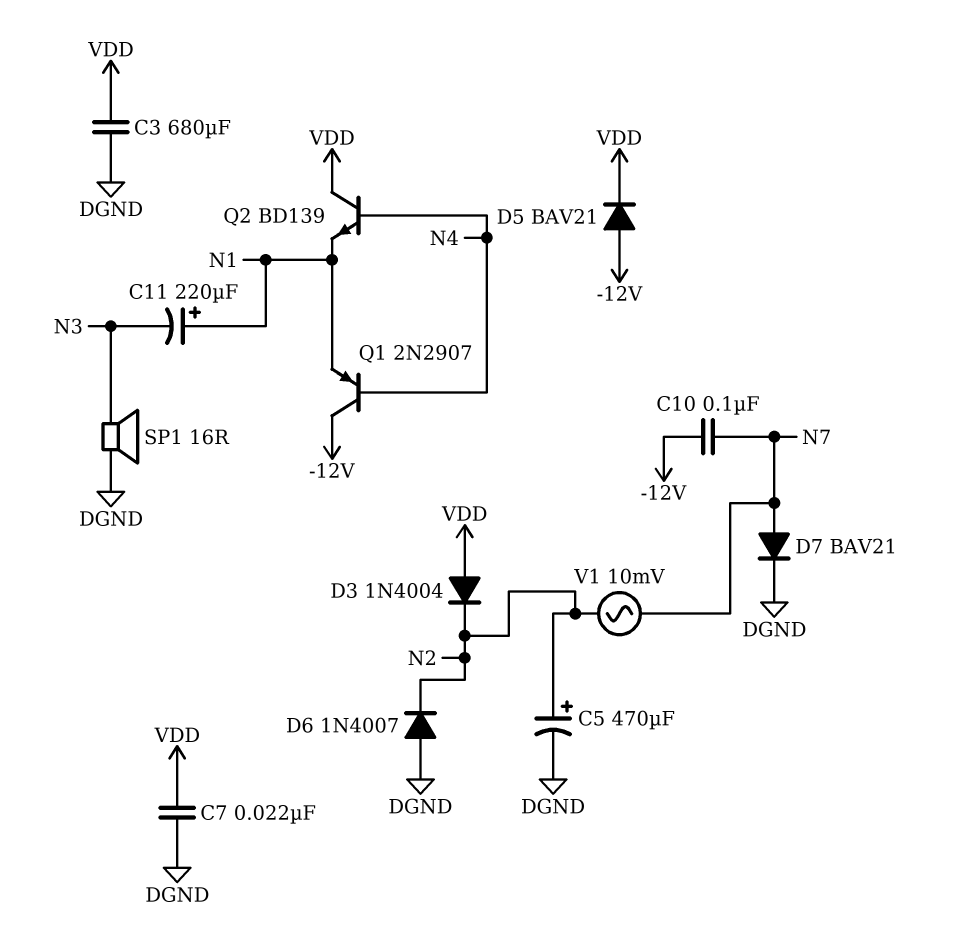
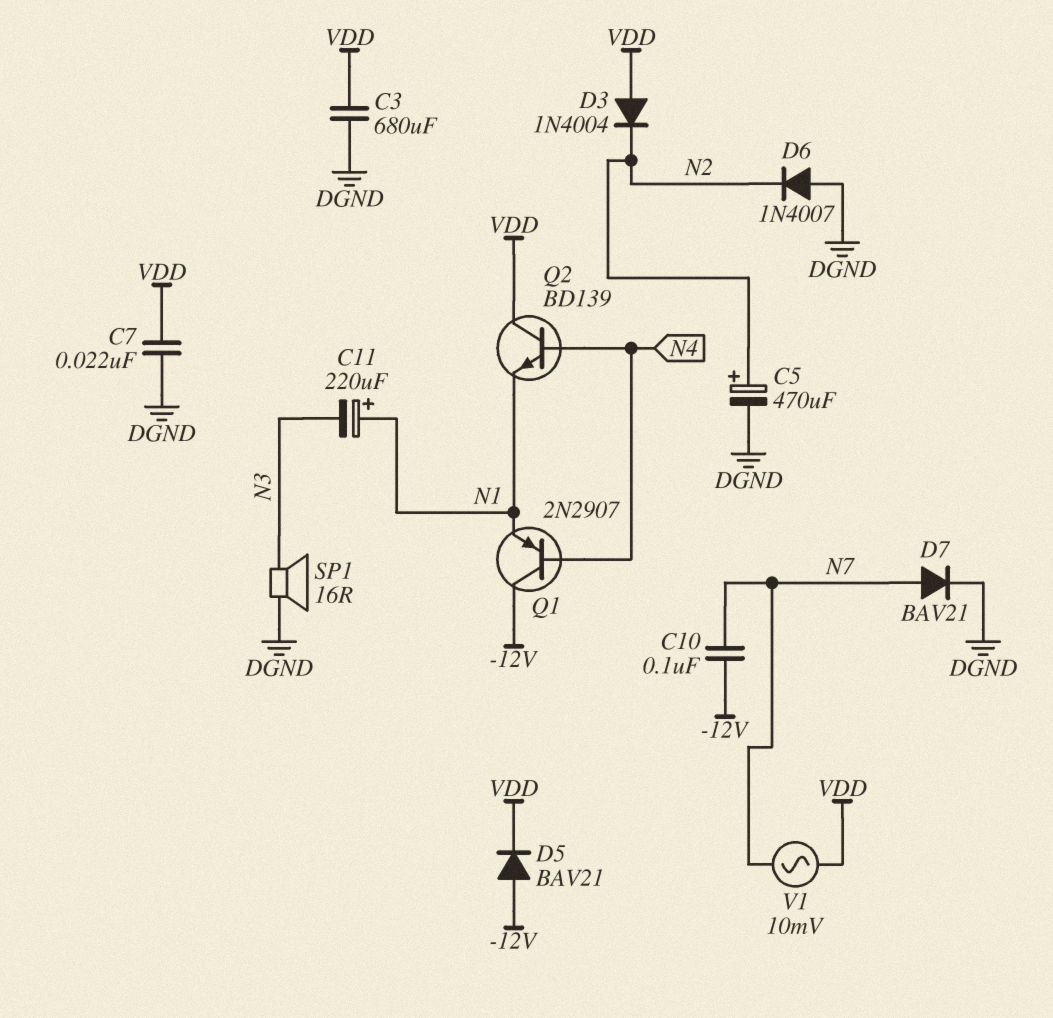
V1: AC 10mV (N2, N7) -> AC 10mV (N7, VDD)

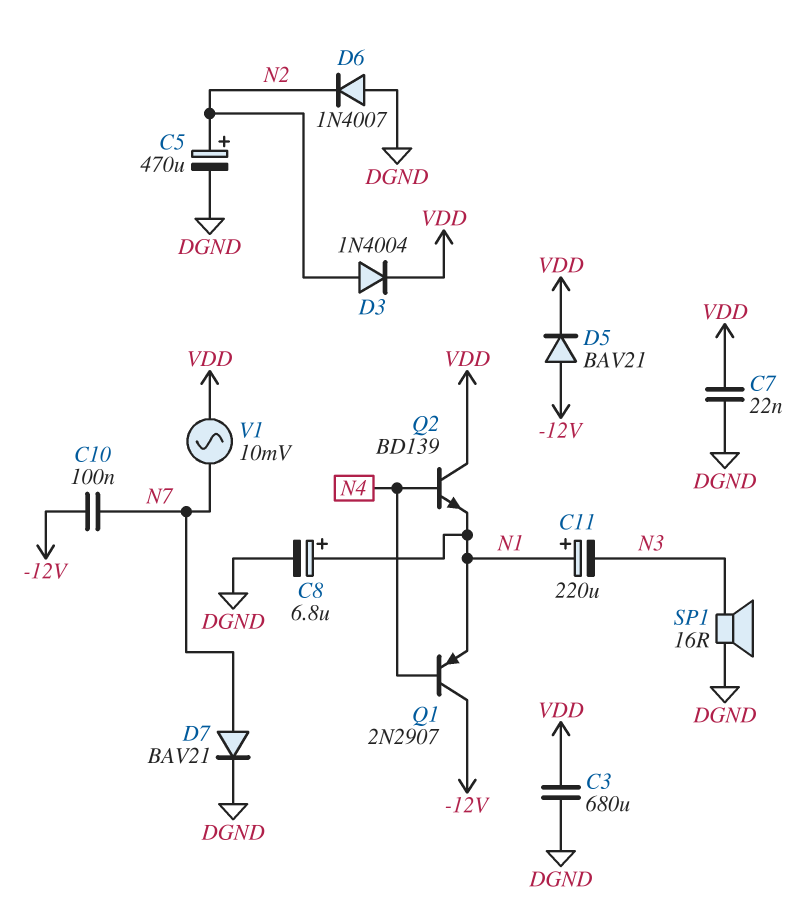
C8: none -> 6.8uF (plus N1, minus DGND)
D3: diode 1N4004 (A VDD, K N2) -> diode 1N4004 (A N2, K VDD)

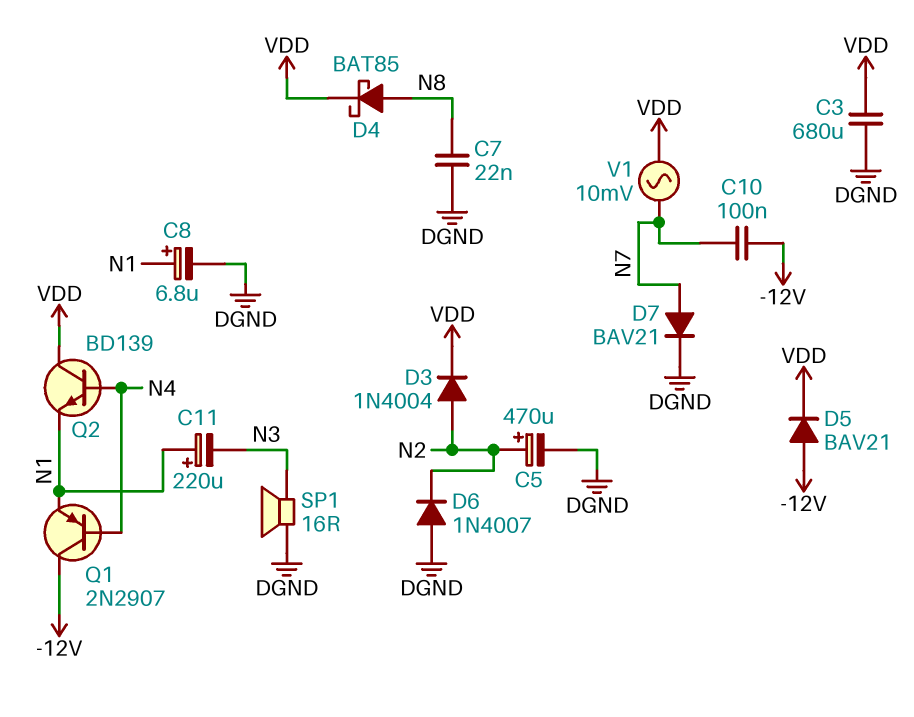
C7: 22nF (DGND, VDD) -> 22nF (DGND, N8)
D4: none -> schottky BAT85 (A N8, K VDD)

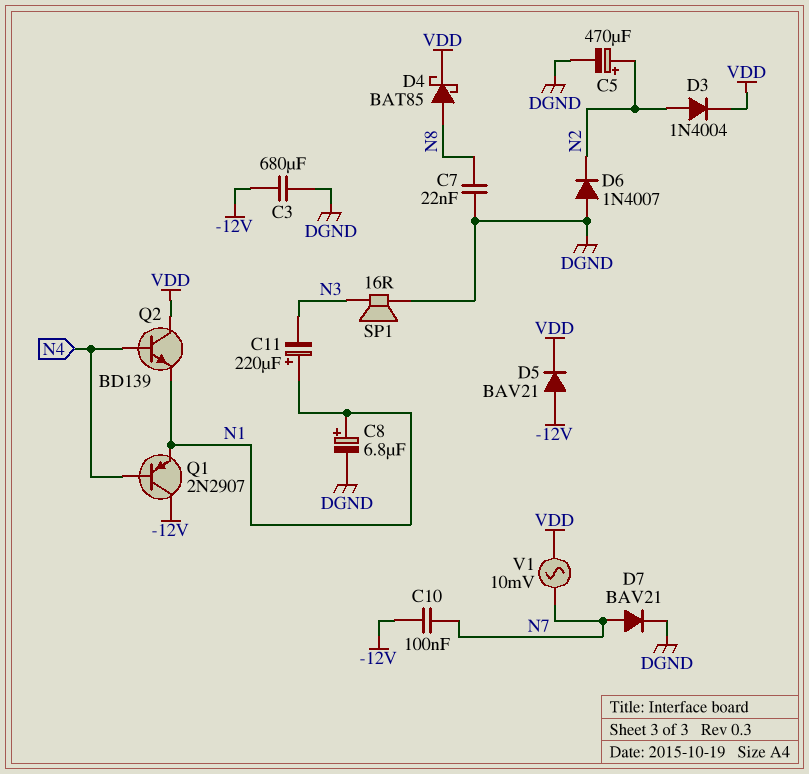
C3: 680uF (DGND, VDD) -> 680uF (-12V, DGND)

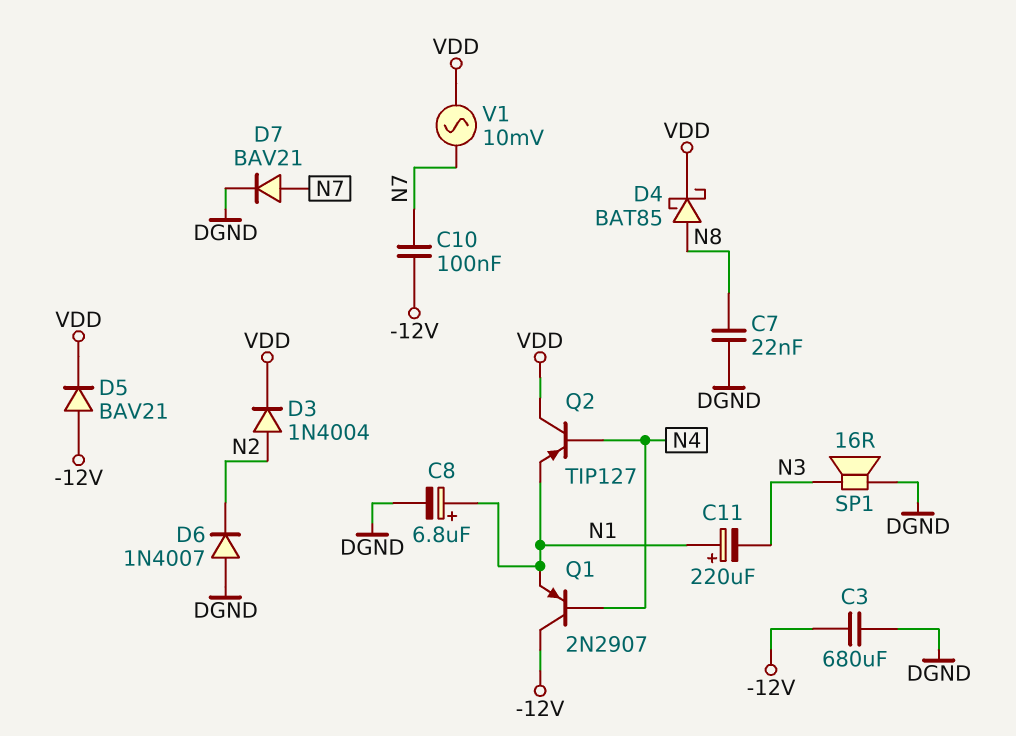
C5: 470uF (plus N2, minus DGND) -> none
Q2: NPN BD139 (B N4, C VDD, E N1) -> PNP TIP127 (B N4, C VDD, E N1)

